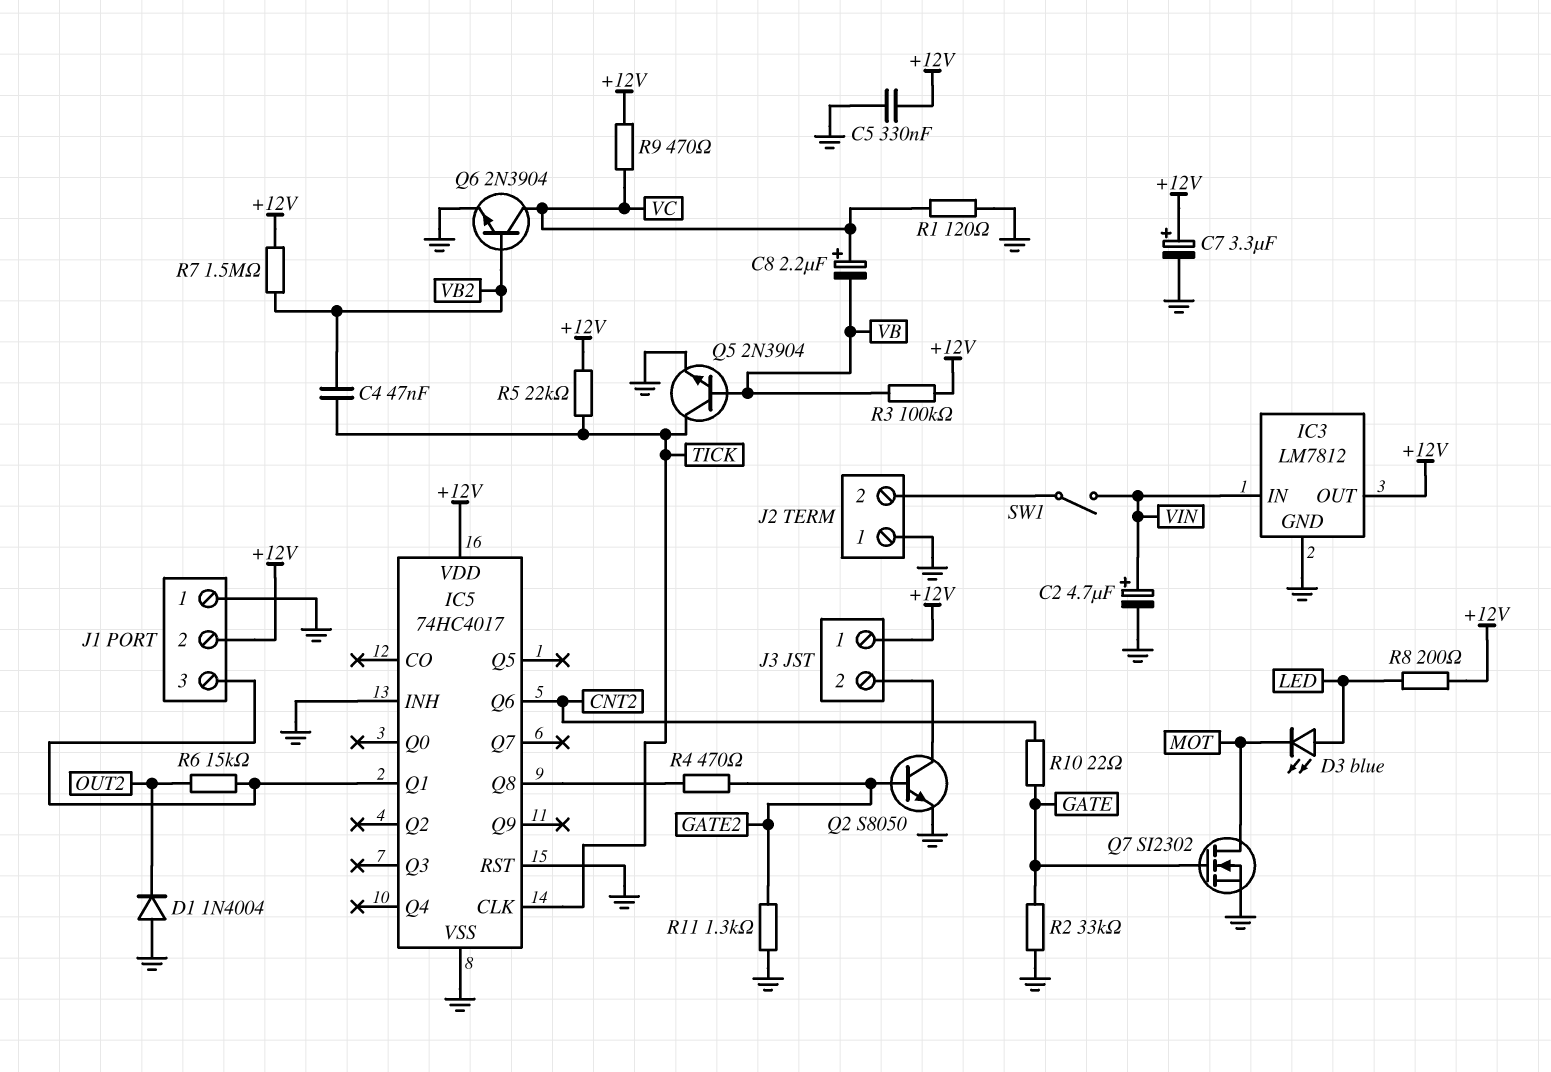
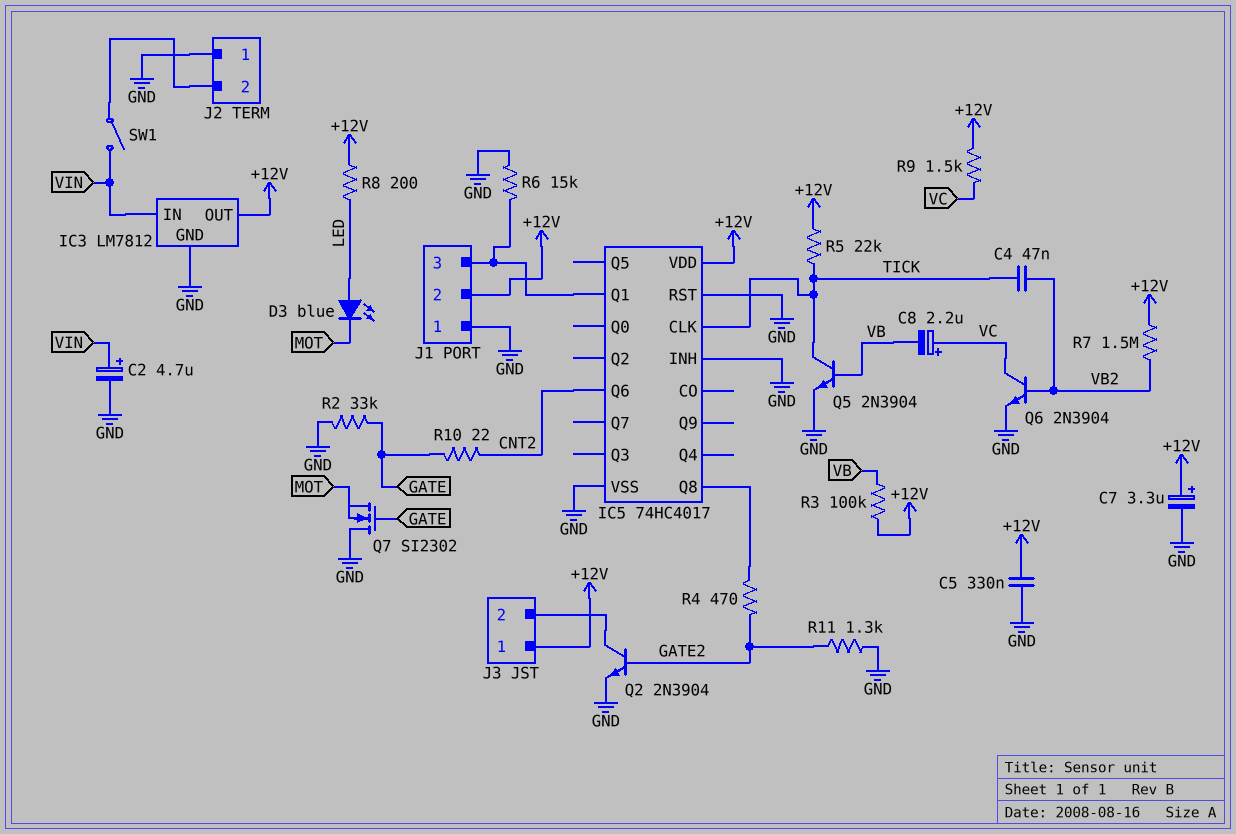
D1: diode 1N4004 (A GND, K OUT2) -> none
Q2: NPN S8050 (B GATE2, C J3/2, E GND) -> NPN 2N3904 (B GATE2, C J3/2, E GND)
Q7: NMOS SI2302 (G GATE, D MOT, S GND) -> NMOS SI2302 (G GATE, D GND, S MOT)
R1: 120 (GND, VC) -> none
R6: 15k (IC5/Q1, OUT2) -> 15k (GND, IC5/Q1)
R9: 470 (+12V, VC) -> 1.5k (+12V, VC)

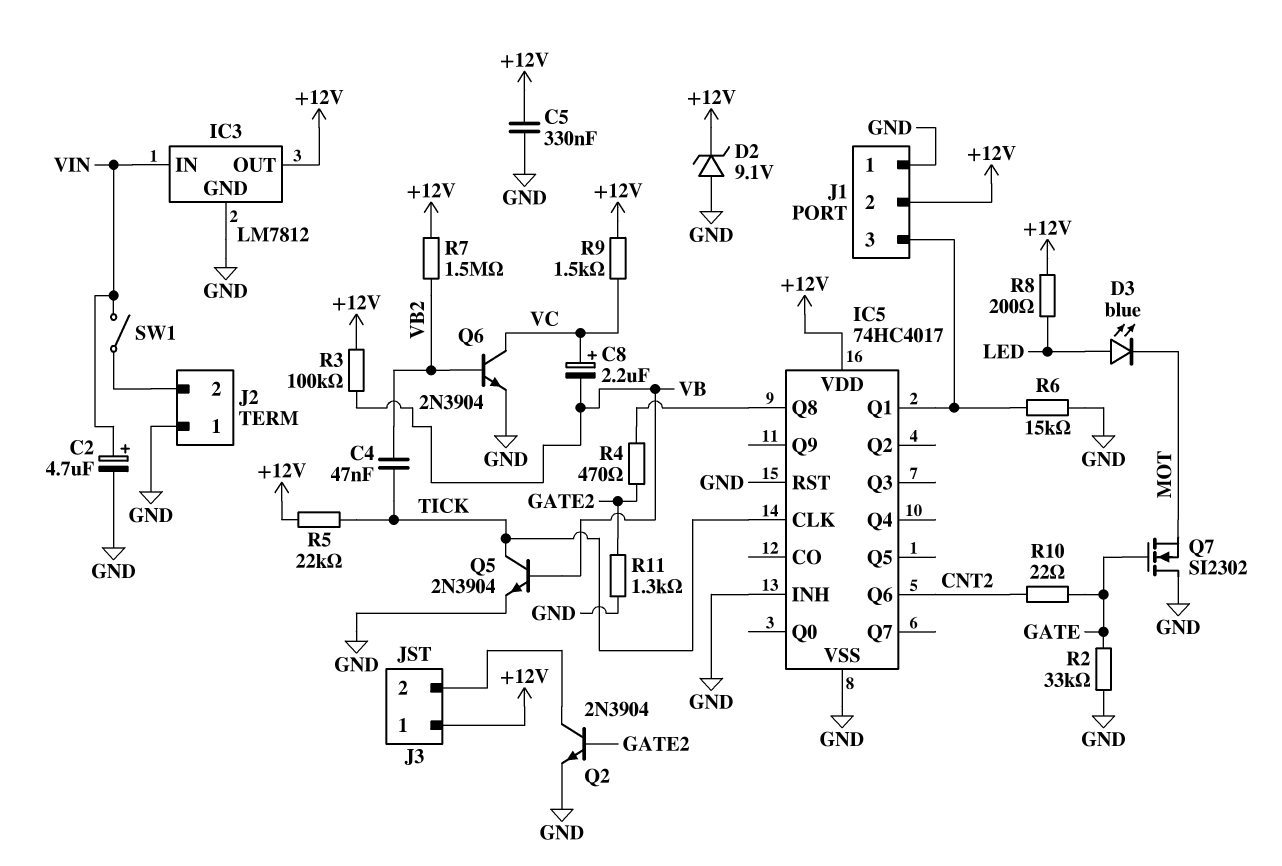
C7: 3.3uF (plus +12V, minus GND) -> none
D2: none -> zener 9.1V (A GND, K +12V)

